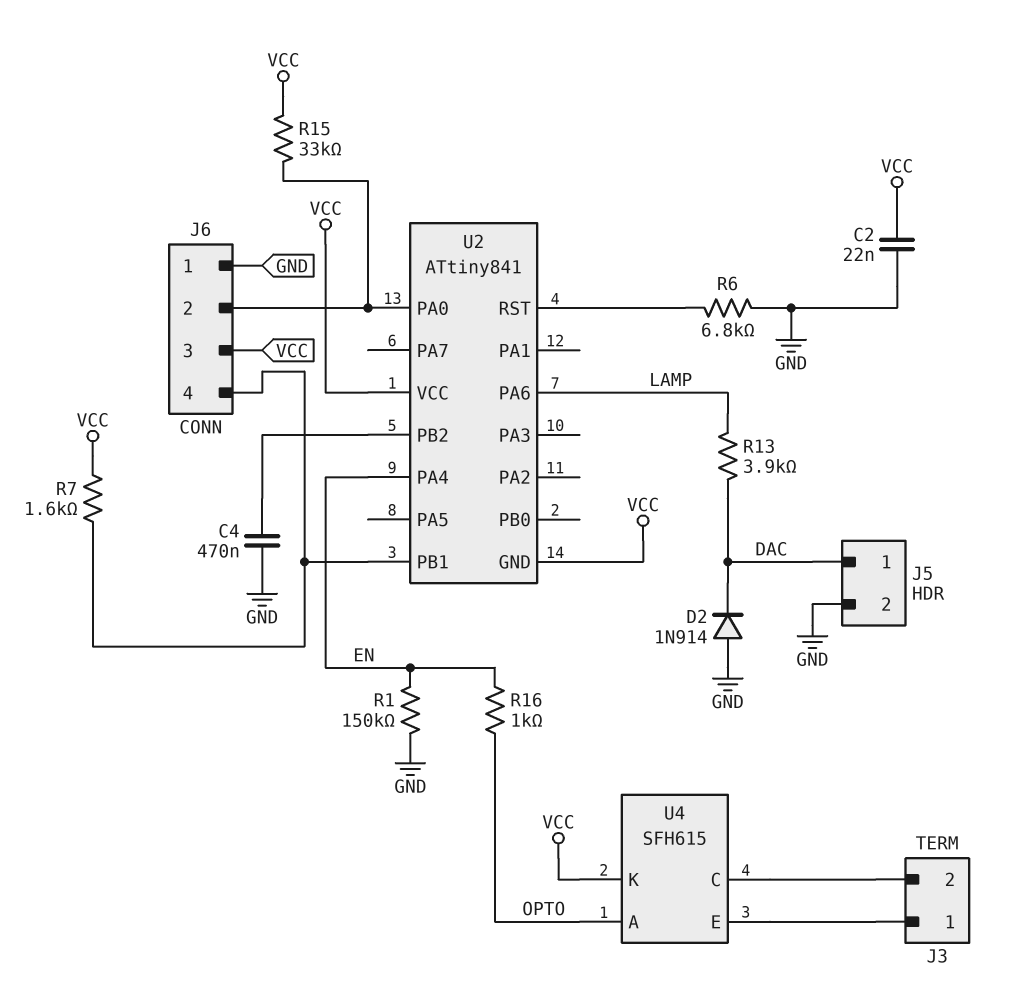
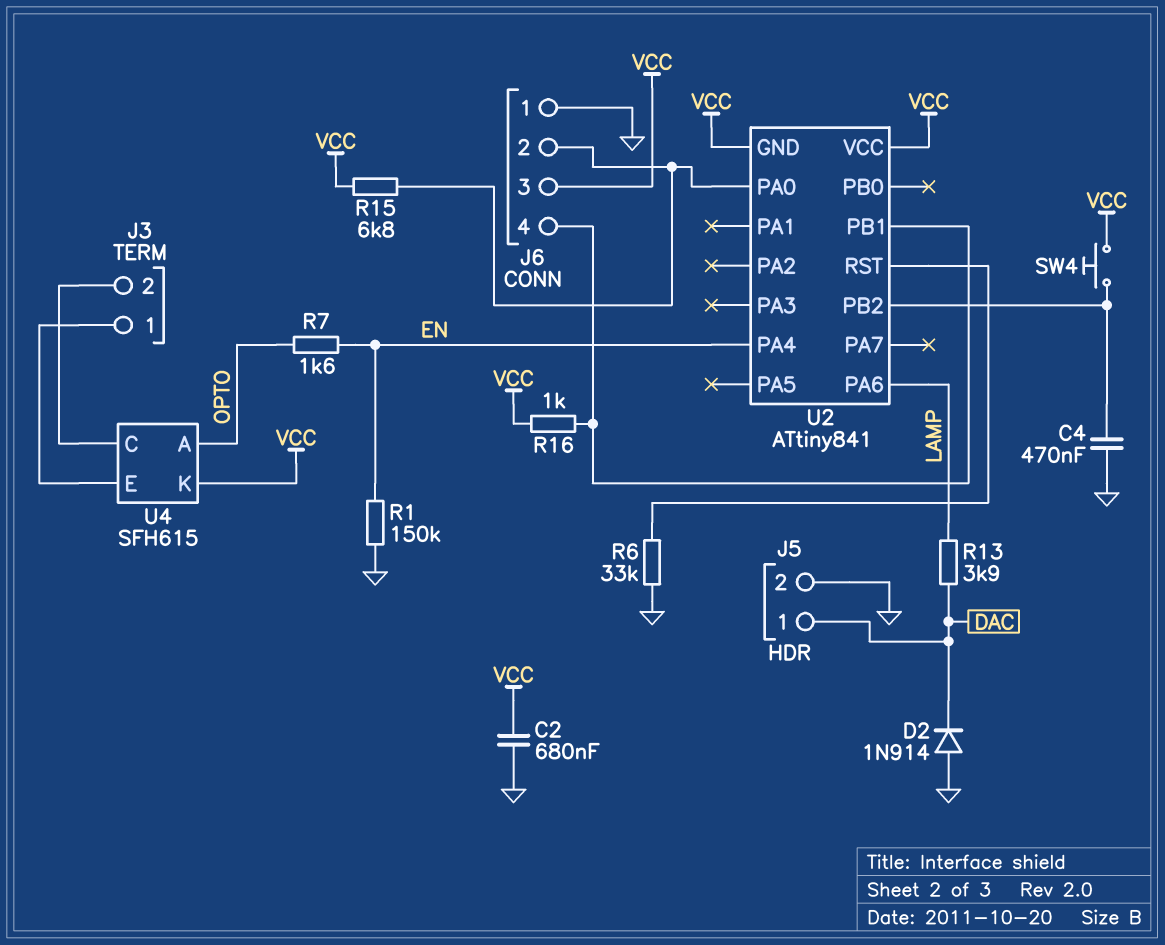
C2: 22nF (GND, VCC) -> 680nF (GND, VCC)
R6: 6.8k (GND, U2/RST) -> 33k (GND, U2/RST)
R7: 1.6k (J6/4, VCC) -> 1.6k (EN, OPTO)
R15: 33k (J6/2, VCC) -> 6.8k (J6/2, VCC)
R16: 1k (EN, OPTO) -> 1k (J6/4, VCC)
SW4: none -> button (U2/PB2, VCC)

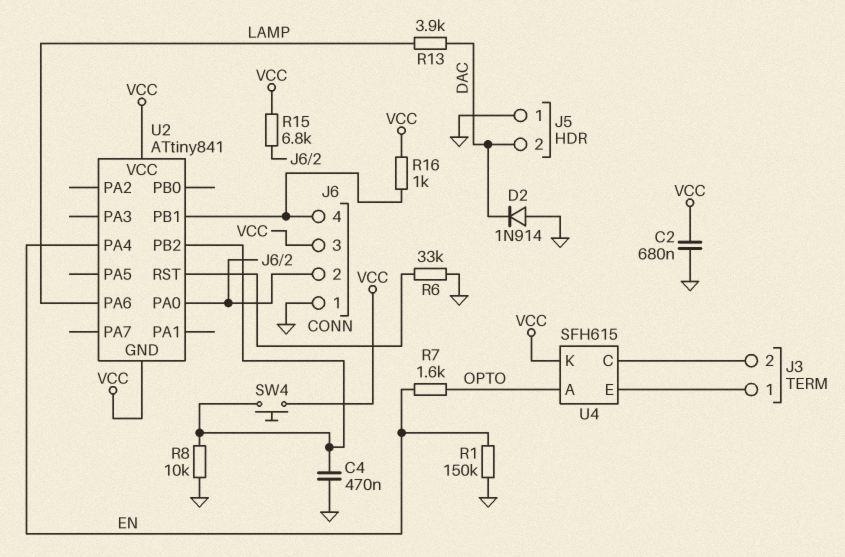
J5 pin 1: DAC -> GND
J5 pin 2: GND -> DAC
R8: none -> 10k (GND, U2/PB2)

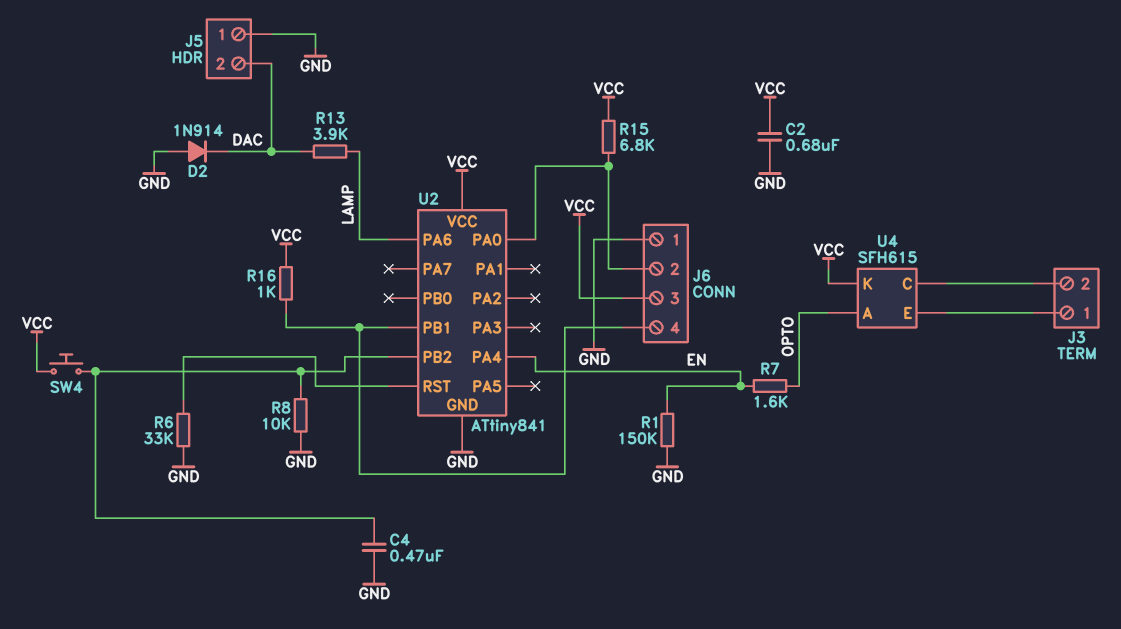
U2 pin GND: VCC -> GND

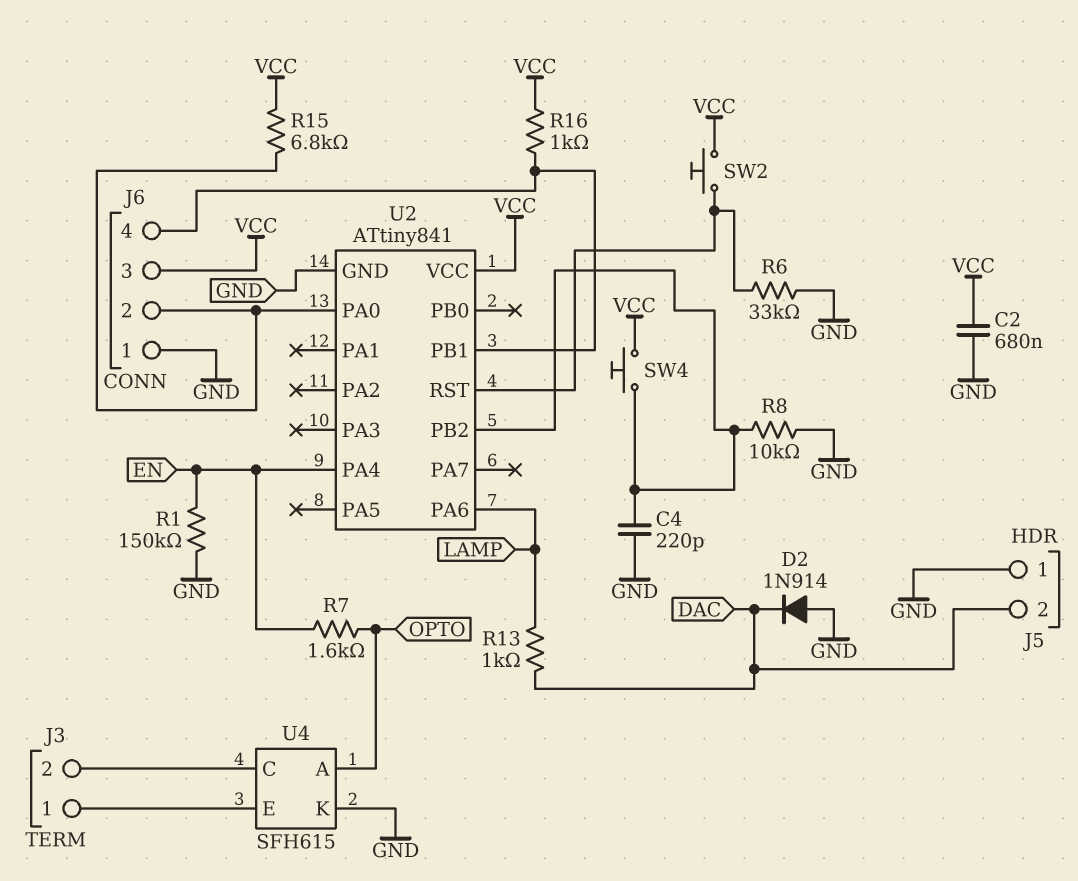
C4: 470nF (GND, U2/PB2) -> 220pF (GND, U2/PB2)
R13: 3.9k (DAC, LAMP) -> 1k (DAC, LAMP)
SW2: none -> button (U2/RST, VCC)
U4 pin K: VCC -> GND

